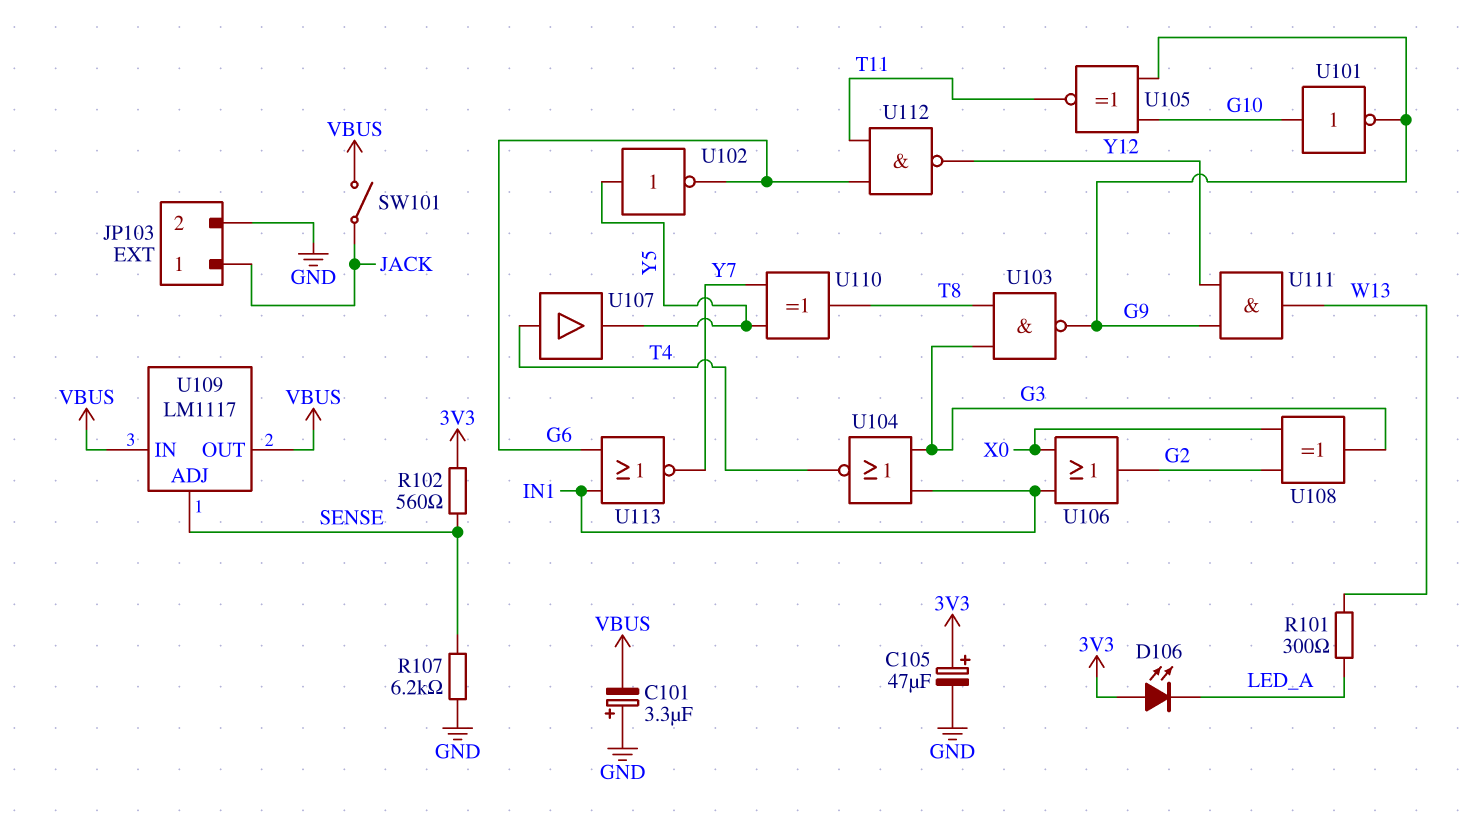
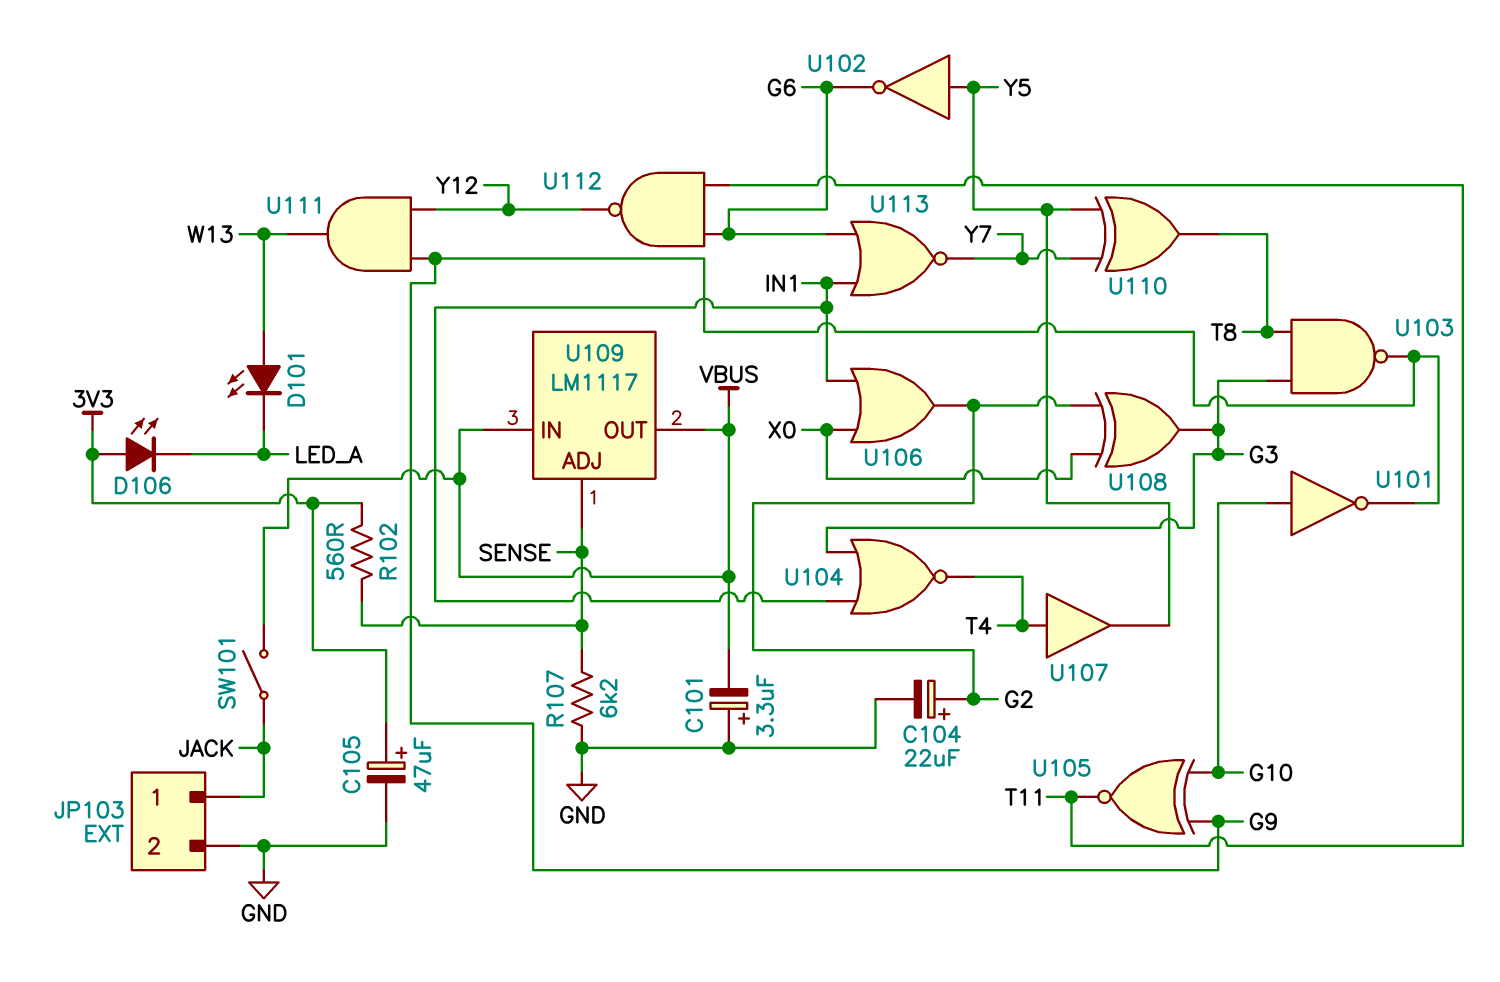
C104: none -> 22uF (plus G2, minus GND)
D101: none -> LED (A W13, K LED_A)
R101: 300 (LED_A, W13) -> none

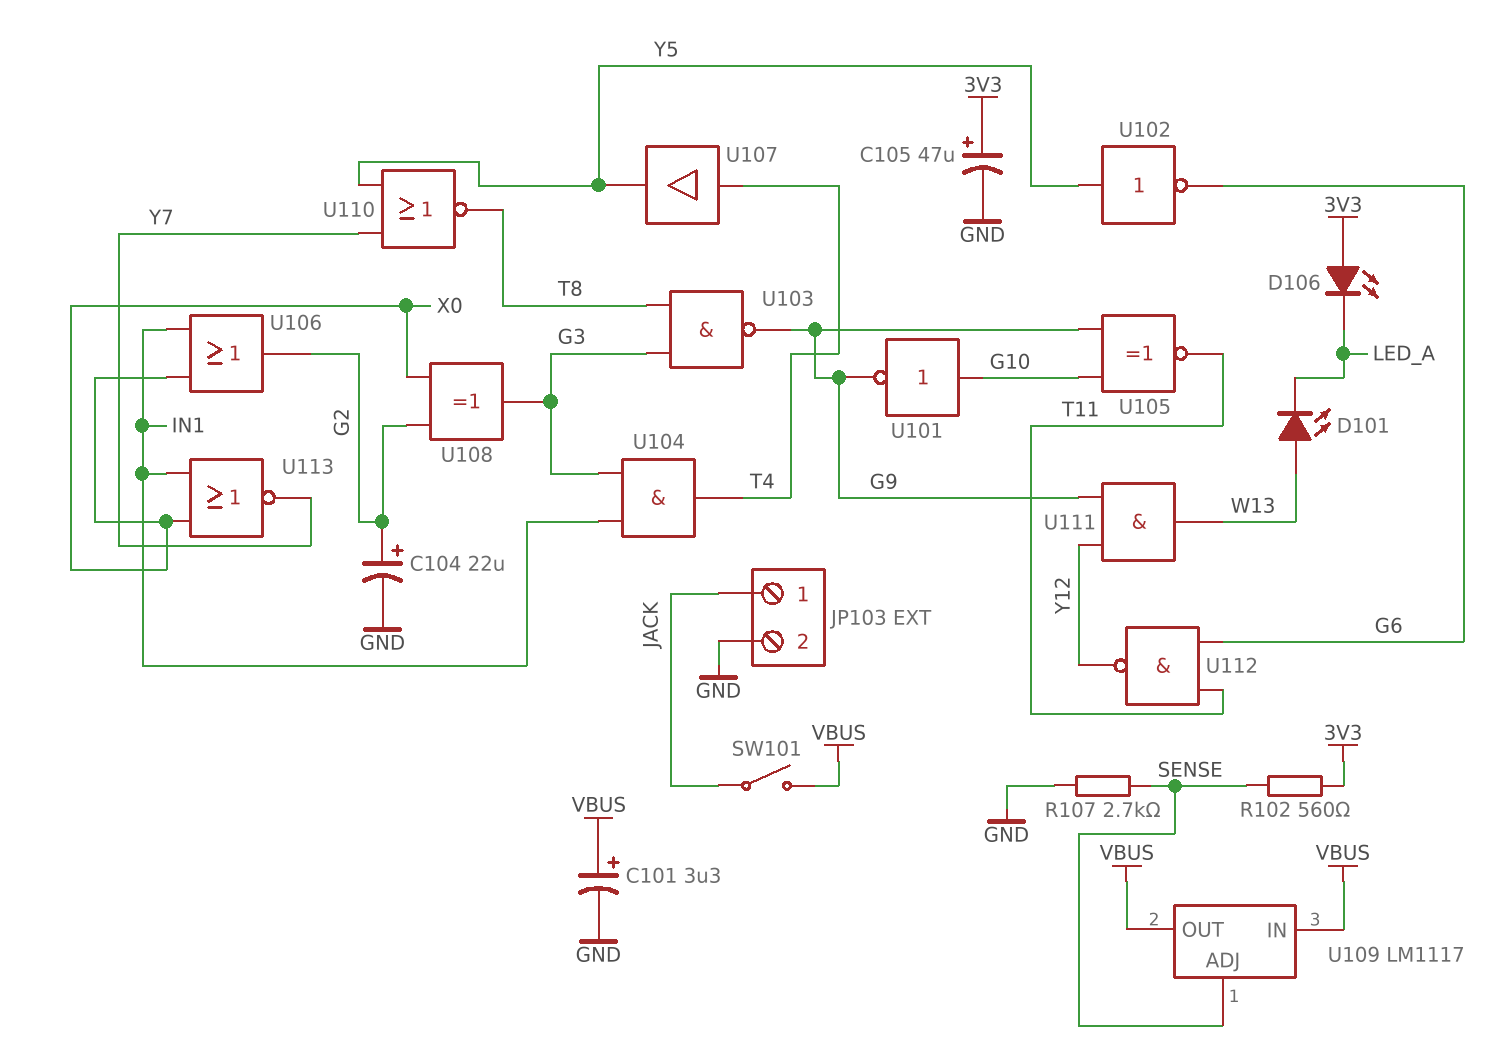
C101: 3.3uF (plus GND, minus VBUS) -> 3.3uF (plus VBUS, minus GND)
R107: 6.2k (GND, SENSE) -> 2.7k (GND, SENSE)
U104: NOR (in G3, in IN1, out T4) -> AND (in G3, in IN1, out T4)
U110: XOR (in Y5, in Y7, out T8) -> NOR (in Y5, in Y7, out T8)
U113: NOR (in G6, in IN1, out Y7) -> NOR (in IN1, in X0, out Y7)

